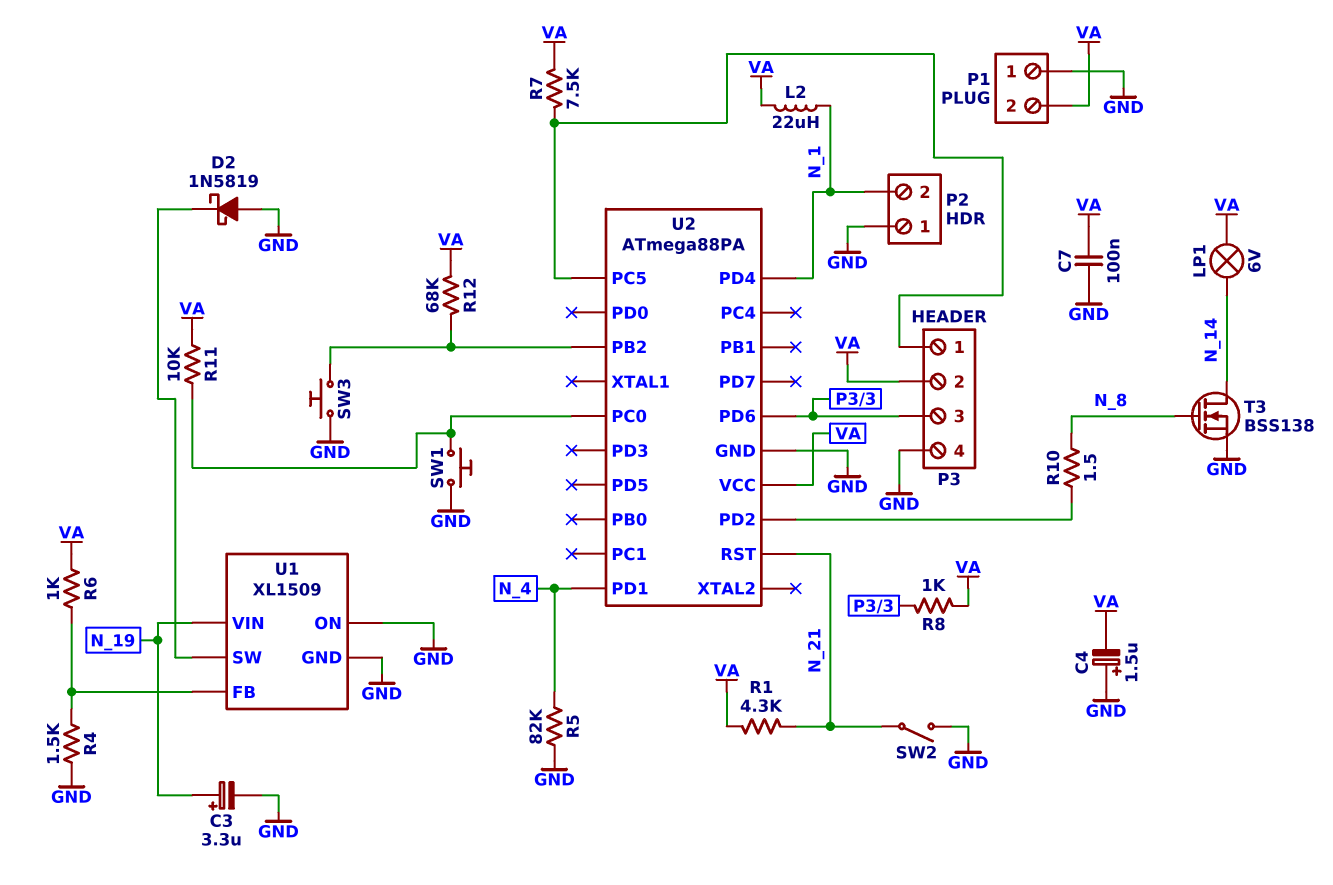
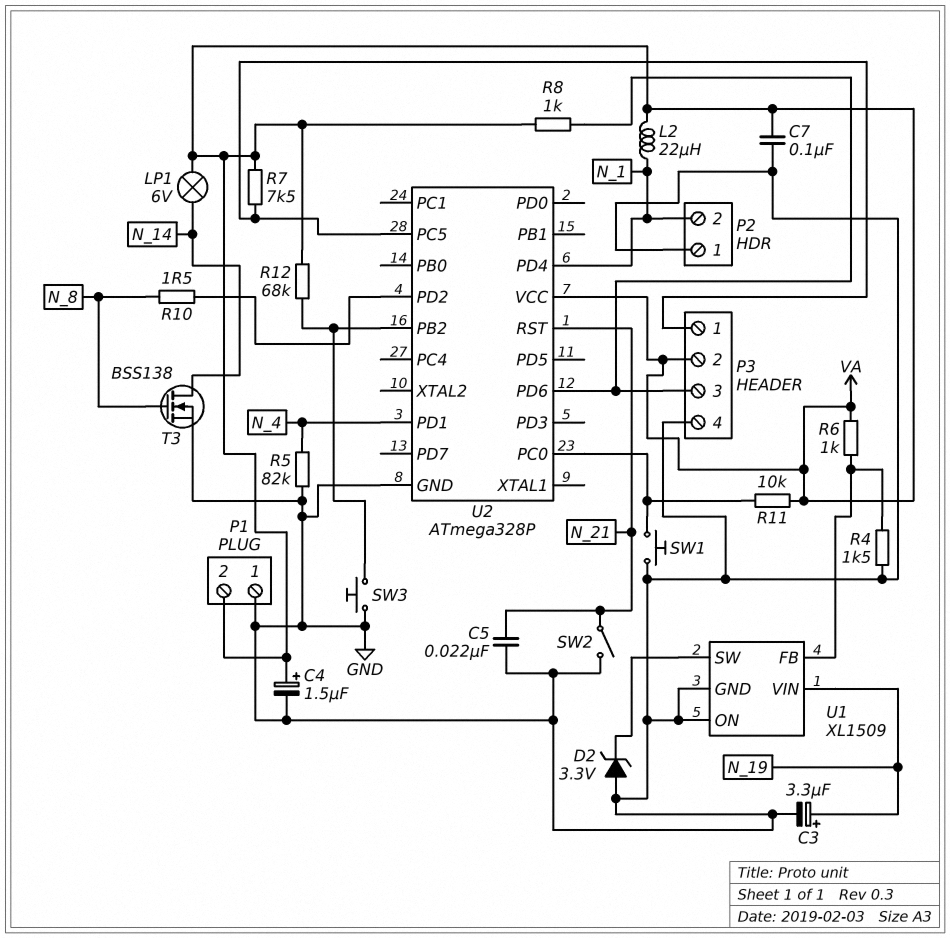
C4: 1.5uF (plus GND, minus VA) -> 1.5uF (plus VA, minus GND)
C5: none -> 22nF (GND, N_21)
D2: schottky 1N5819 (A GND, K U1/SW) -> zener 3.3V (A GND, K U1/SW)
R1: 4.3k (N_21, VA) -> none
U2: ATmega88PA -> ATmega328P

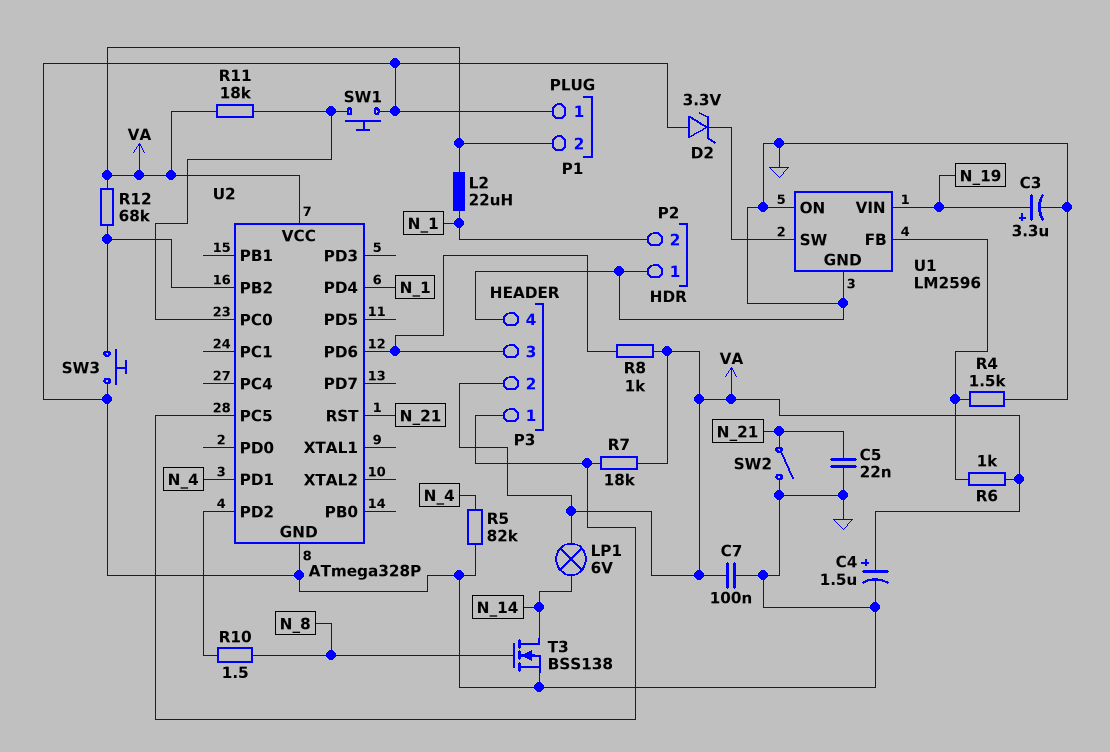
R7: 7.5k (P3/1, VA) -> 18k (P3/1, VA)
R11: 10k (U2/PC0, VA) -> 18k (U2/PC0, VA)
U1: XL1509 -> LM2596

